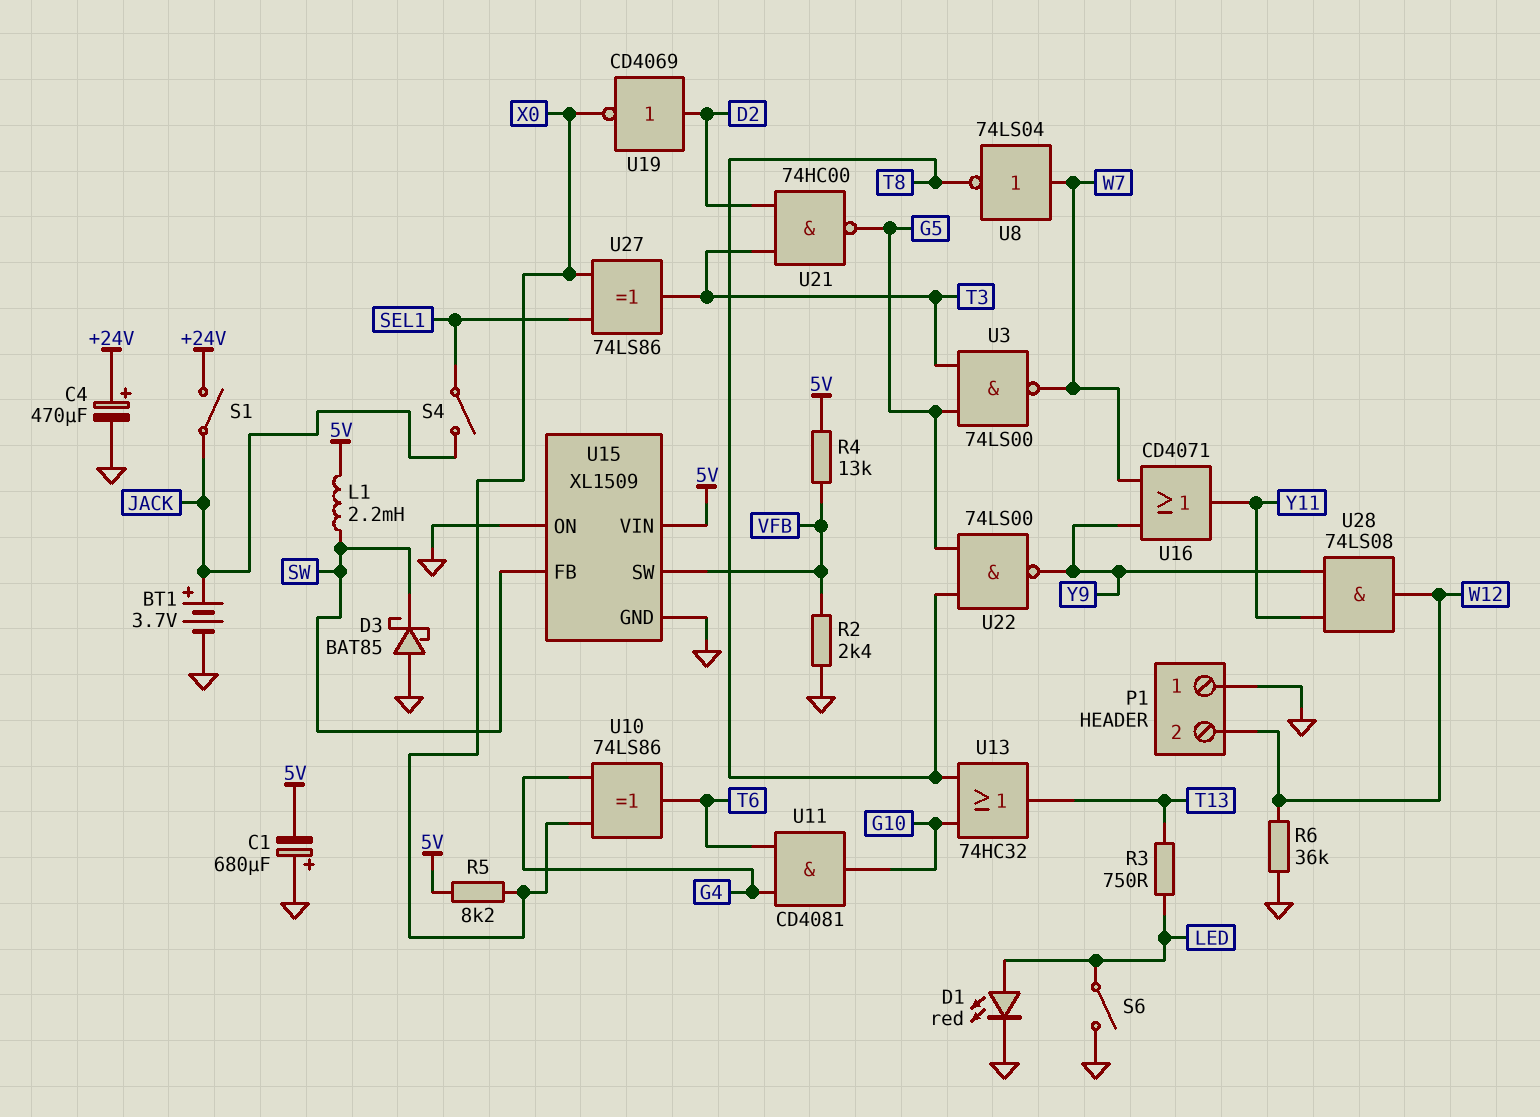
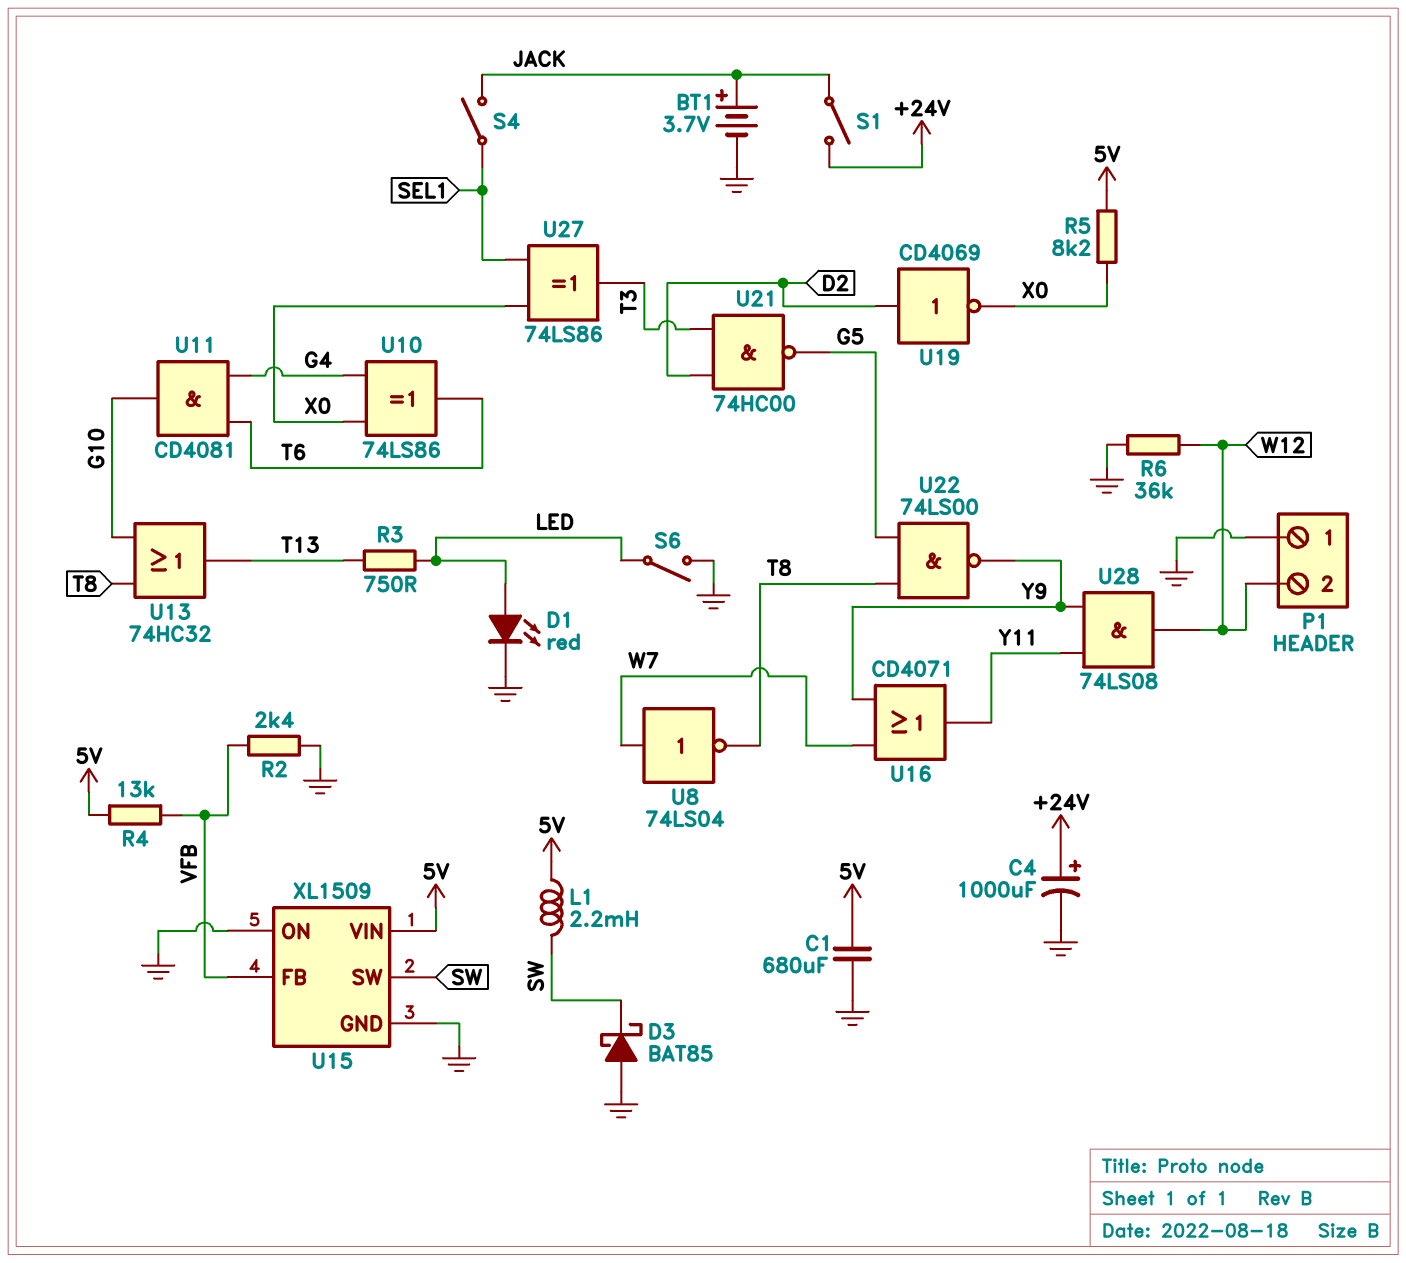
C1: 680uF (plus GND, minus 5V) -> 680uF (5V, GND)
C4: 470uF (plus +24V, minus GND) -> 1000uF (plus +24V, minus GND)
U3: NAND 74LS00 (in G5, in T3, out W7) -> none
U15 pin FB: SW -> VFB
U15 pin SW: VFB -> SW

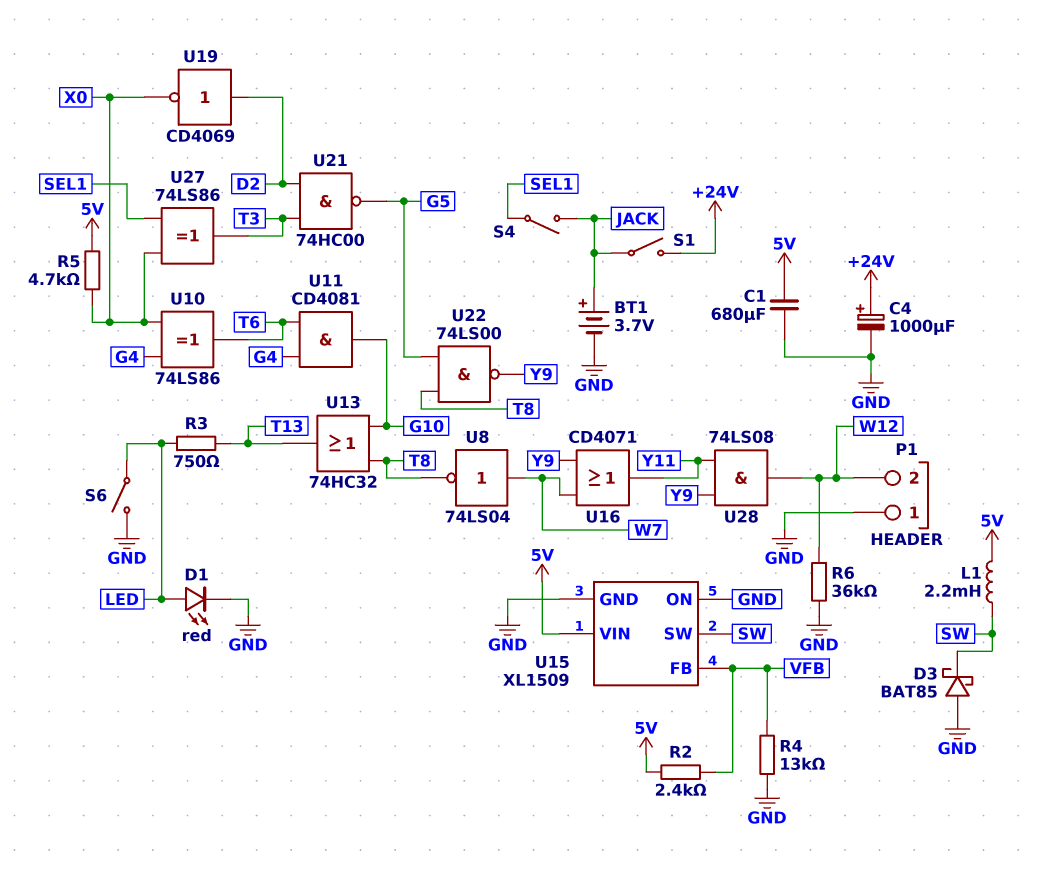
R2: 2.4k (GND, VFB) -> 2.4k (5V, VFB)
R4: 13k (5V, VFB) -> 13k (GND, VFB)
R5: 8.2k (5V, X0) -> 4.7k (5V, X0)

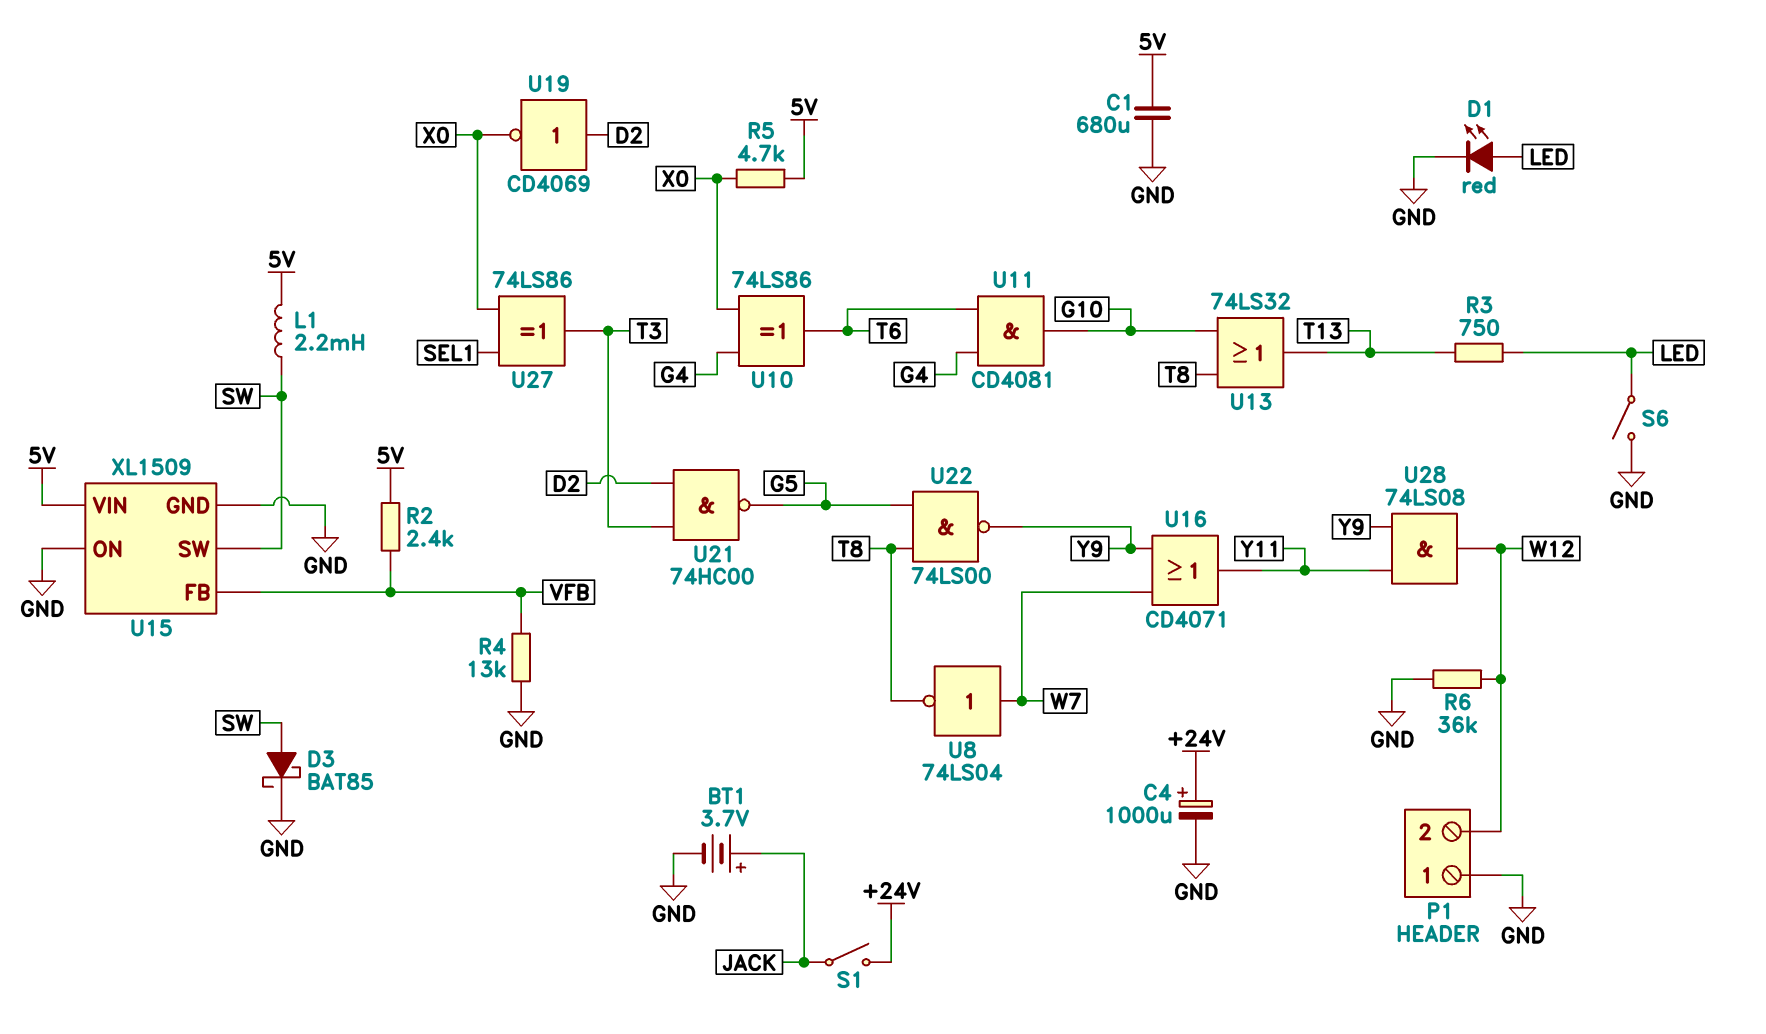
D3: schottky BAT85 (A GND, K SW) -> schottky BAT85 (A SW, K GND)
S4: switch (JACK, SEL1) -> none
U13: OR 74HC32 (in G10, in T8, out T13) -> OR 74LS32 (in G10, in T8, out T13)

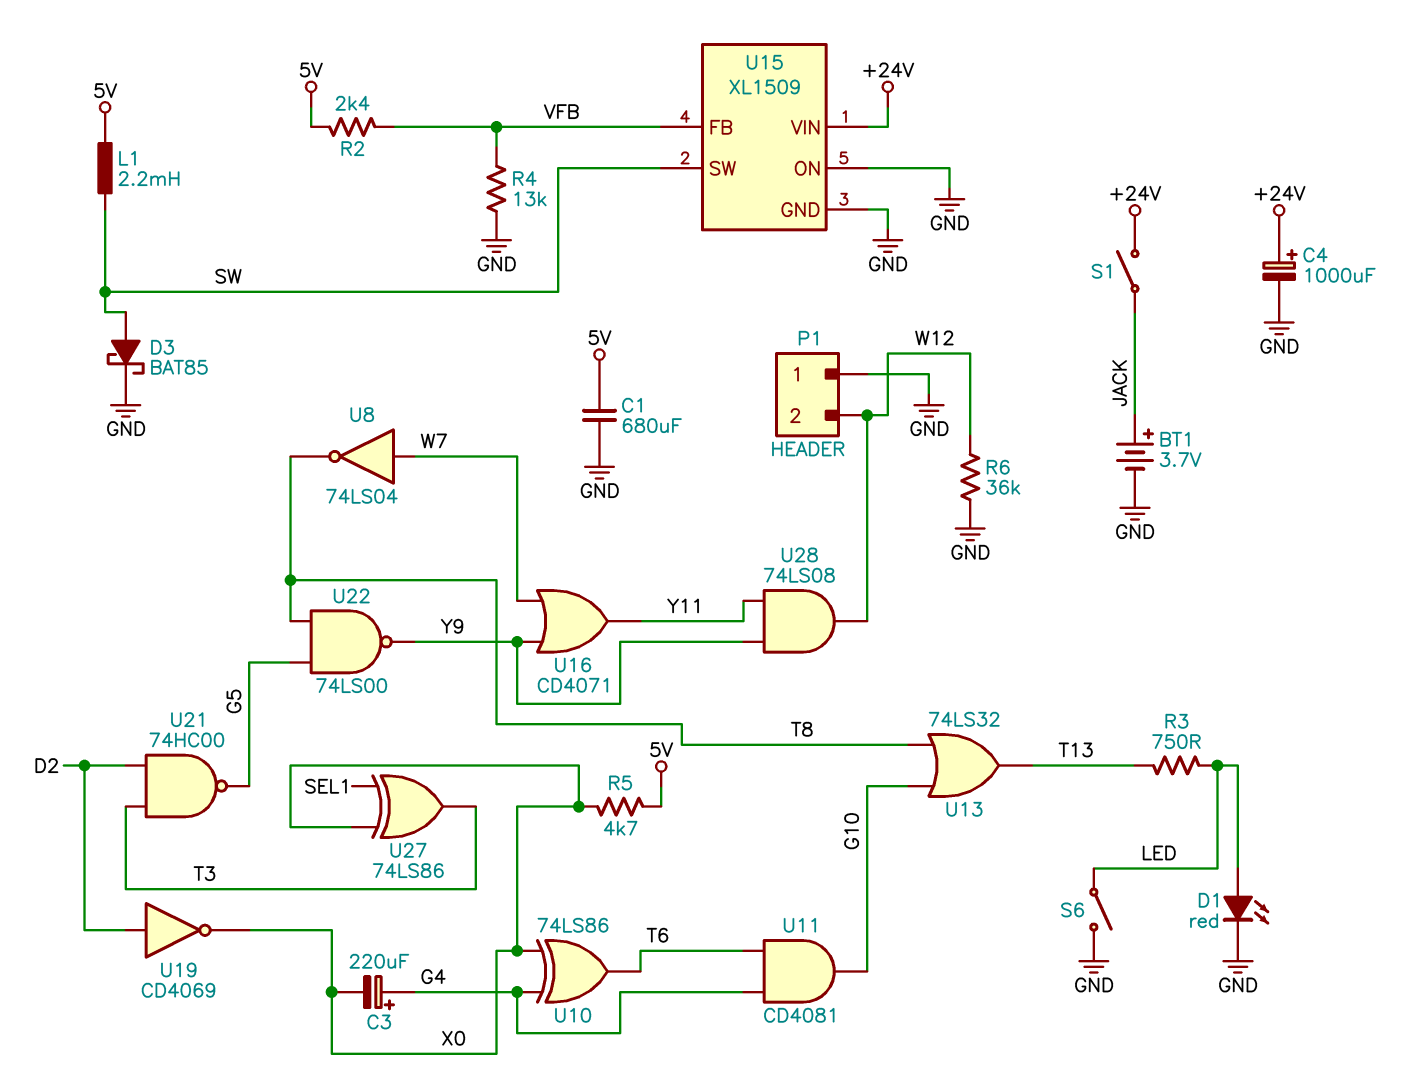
C3: none -> 220uF (plus G4, minus X0)
U15 pin VIN: 5V -> +24V

